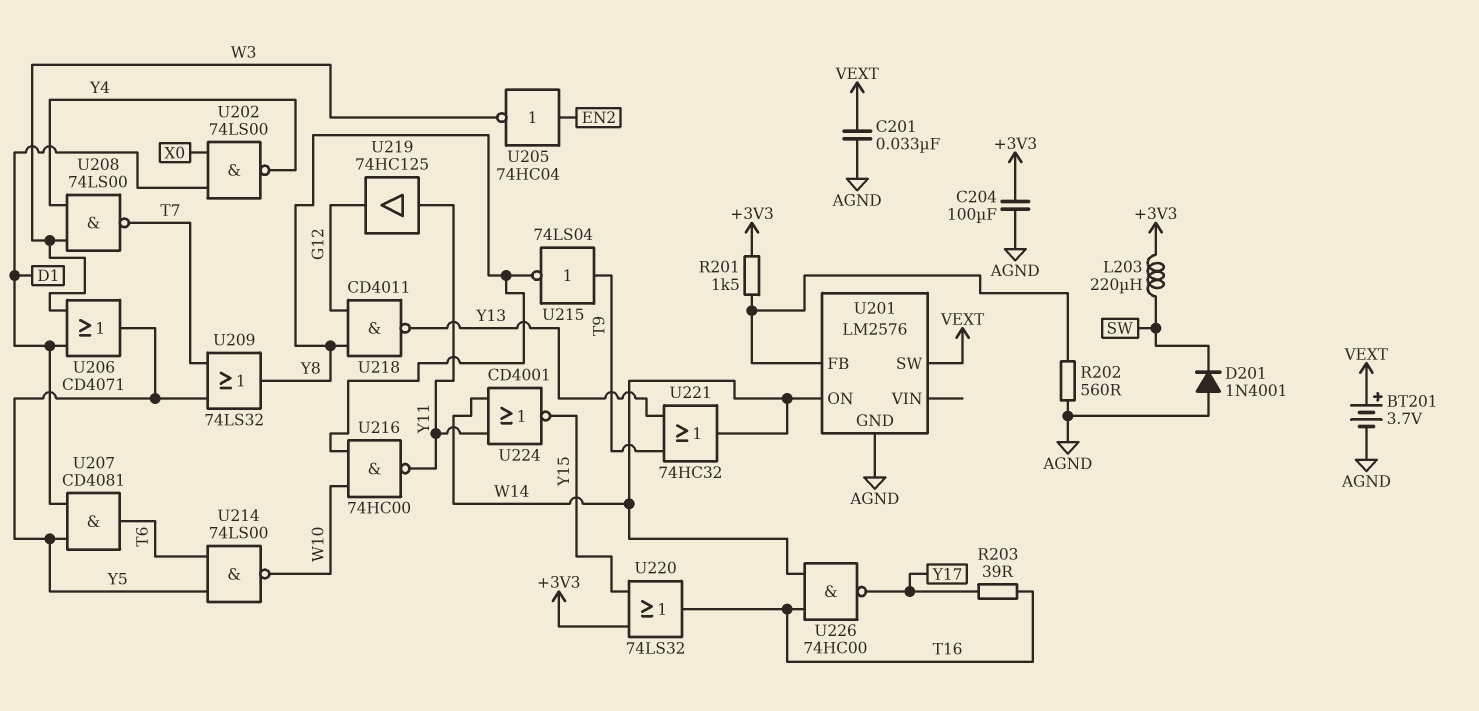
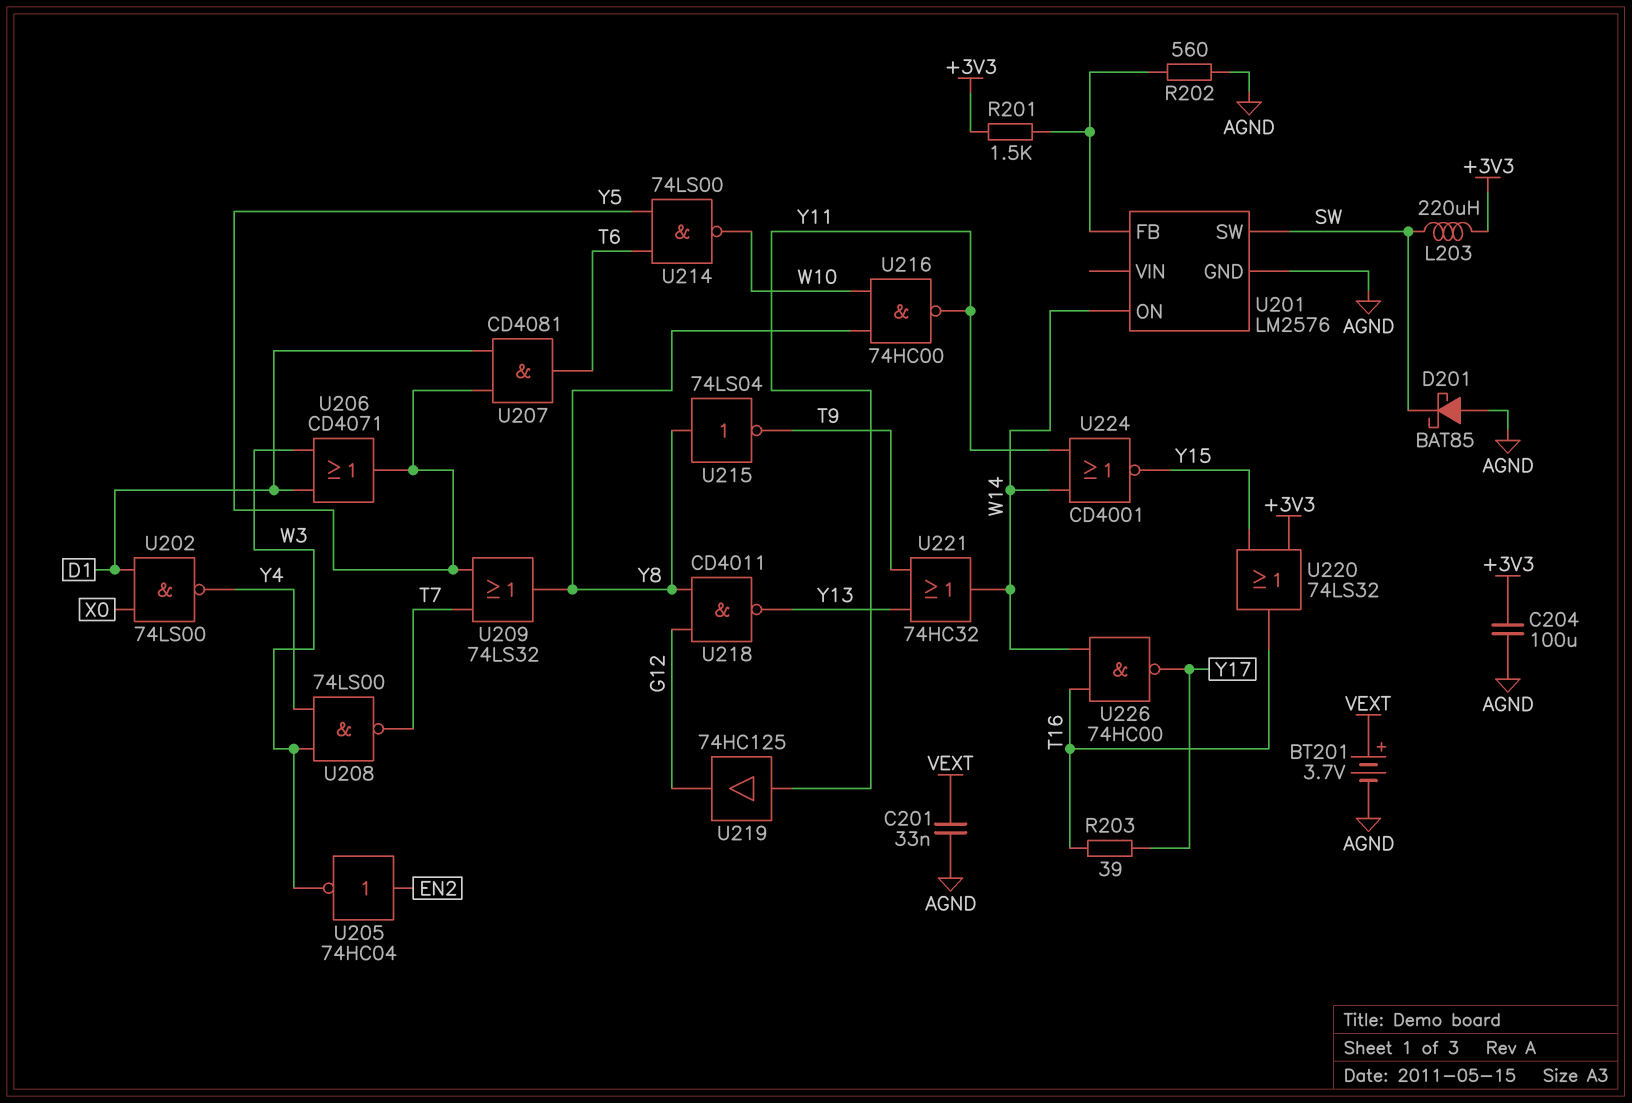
D201: diode 1N4001 (A AGND, K SW) -> schottky BAT85 (A AGND, K SW)
U201 pin SW: VEXT -> SW
U215: NOT 74LS04 (in T9, out Y8) -> NOT 74LS04 (in Y8, out T9)

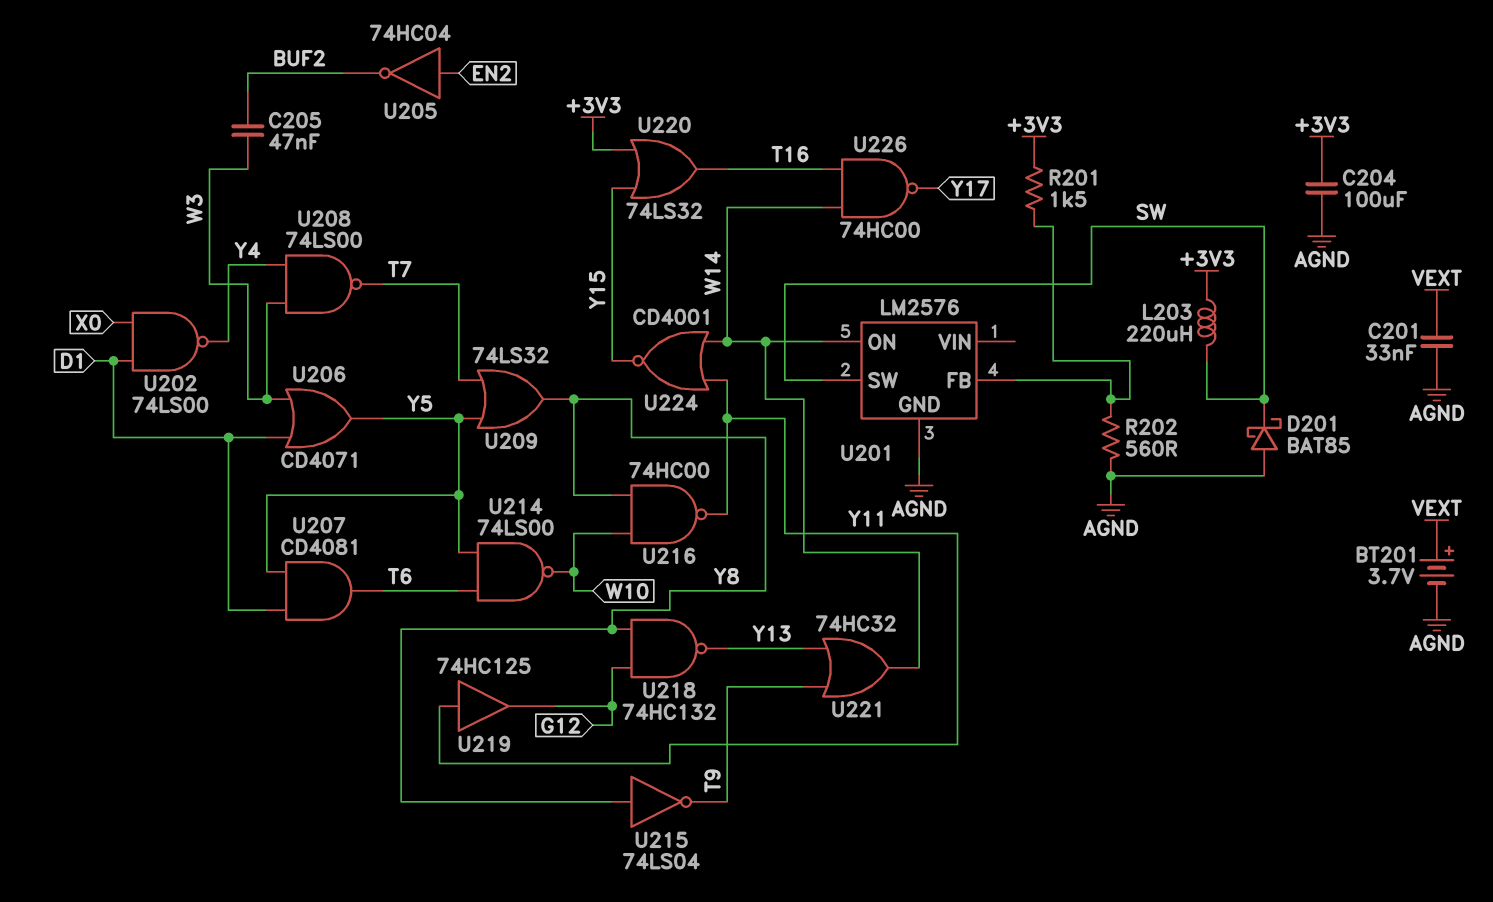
C205: none -> 47nF (BUF2, W3)
R203: 39 (T16, Y17) -> none
U205: NOT 74HC04 (in EN2, out W3) -> NOT 74HC04 (in EN2, out BUF2)
U218: NAND CD4011 (in G12, in Y8, out Y13) -> NAND 74HC132 (in G12, in Y8, out Y13)

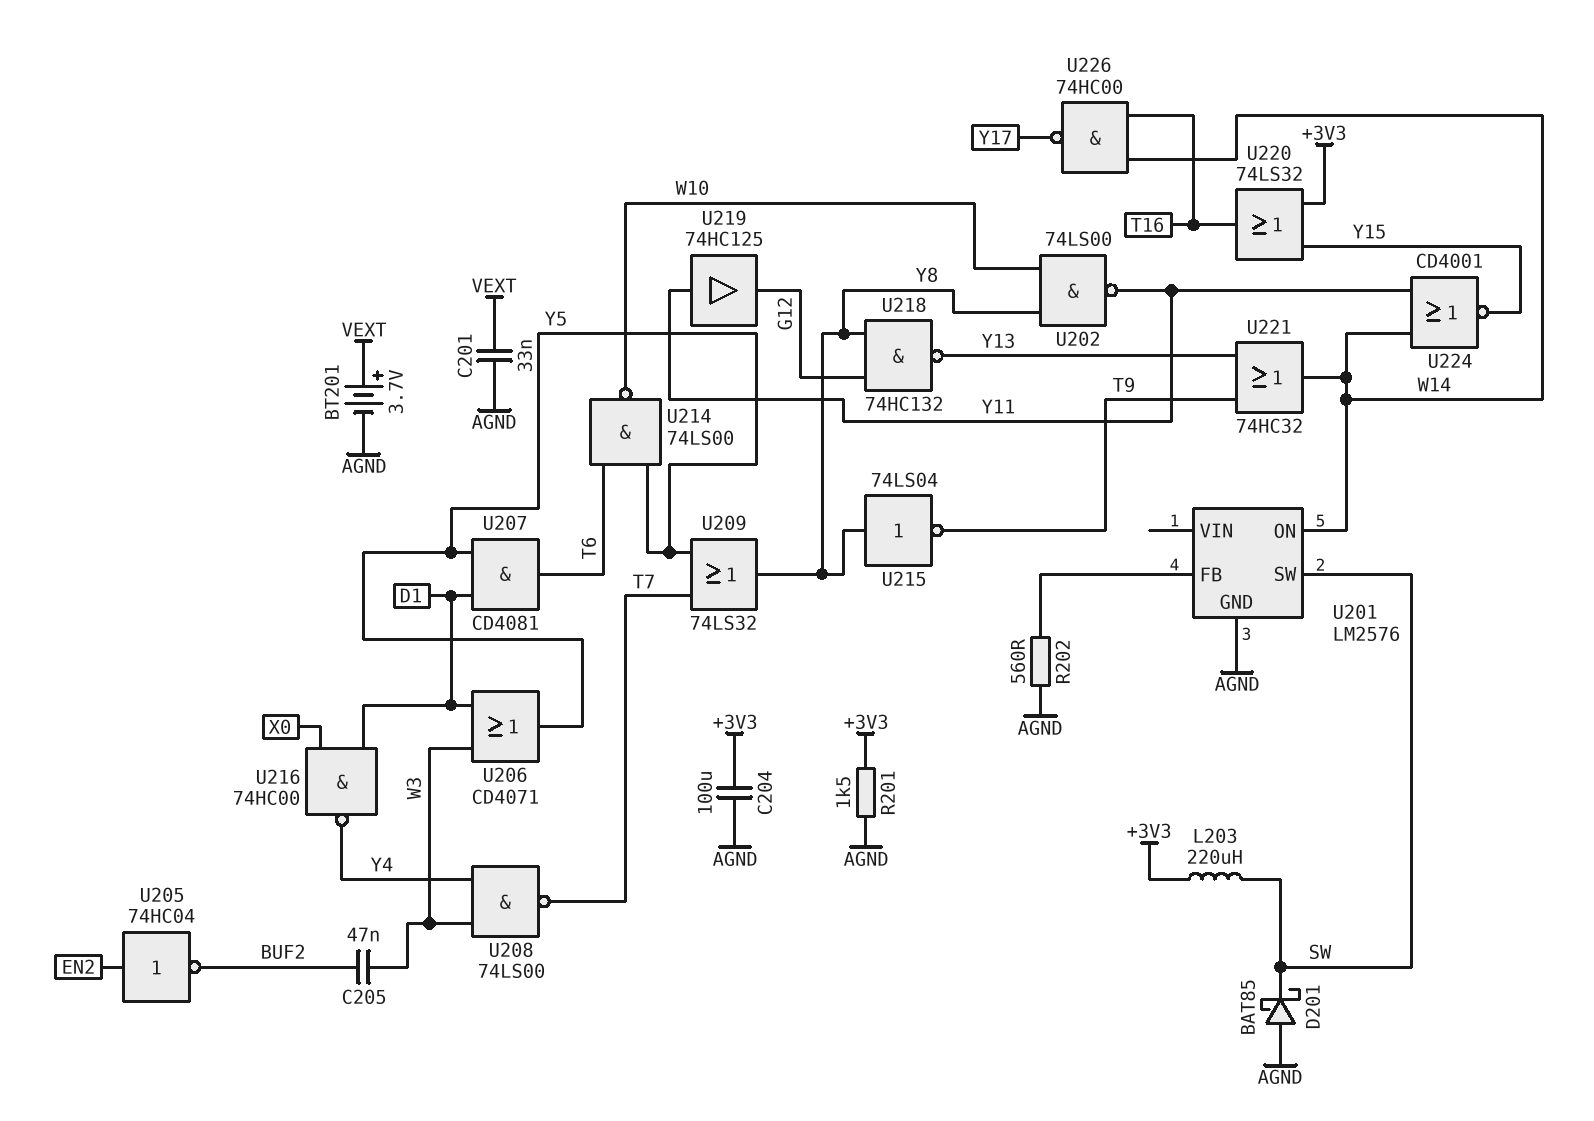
R201: 1.5k (+3V3, U201/FB) -> 1.5k (+3V3, AGND)
U202: NAND 74LS00 (in D1, in X0, out Y4) -> NAND 74LS00 (in W10, in Y8, out Y11)
U216: NAND 74HC00 (in W10, in Y8, out Y11) -> NAND 74HC00 (in D1, in X0, out Y4)

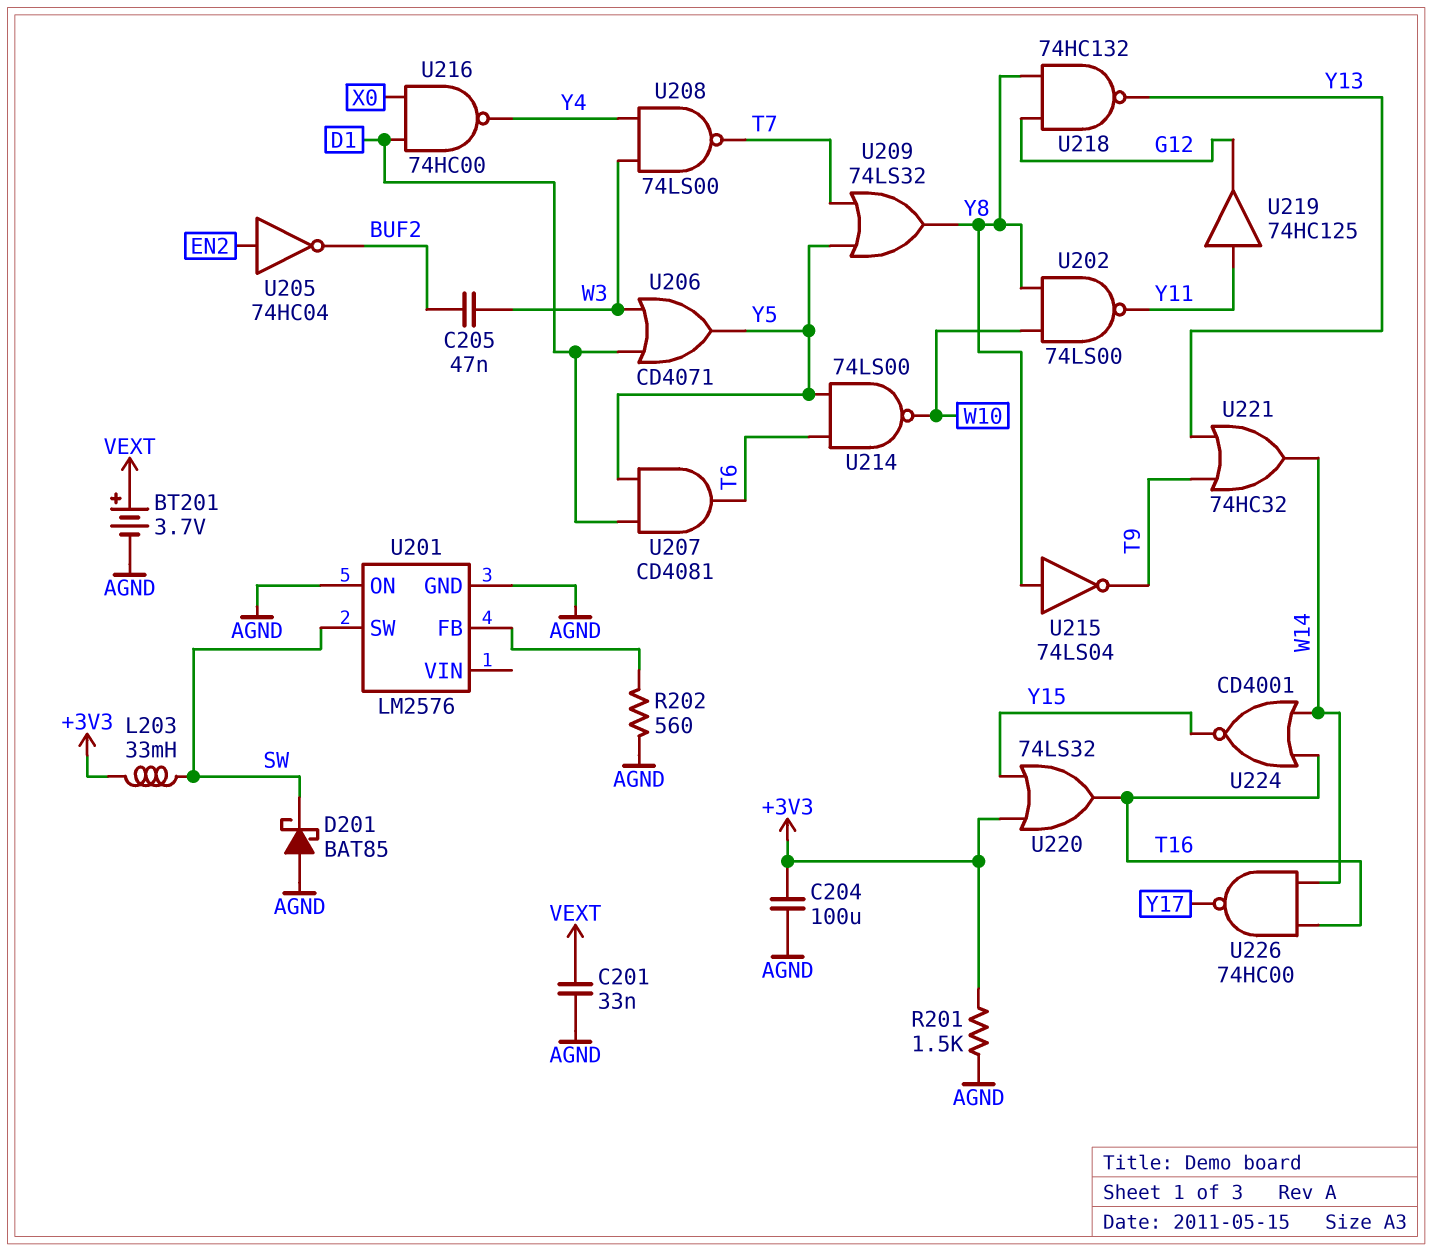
L203: 220uH (+3V3, SW) -> 33mH (+3V3, SW)
U201 pin ON: W14 -> AGND
U224: NOR CD4001 (in W14, in Y11, out Y15) -> NOR CD4001 (in T16, in W14, out Y15)

